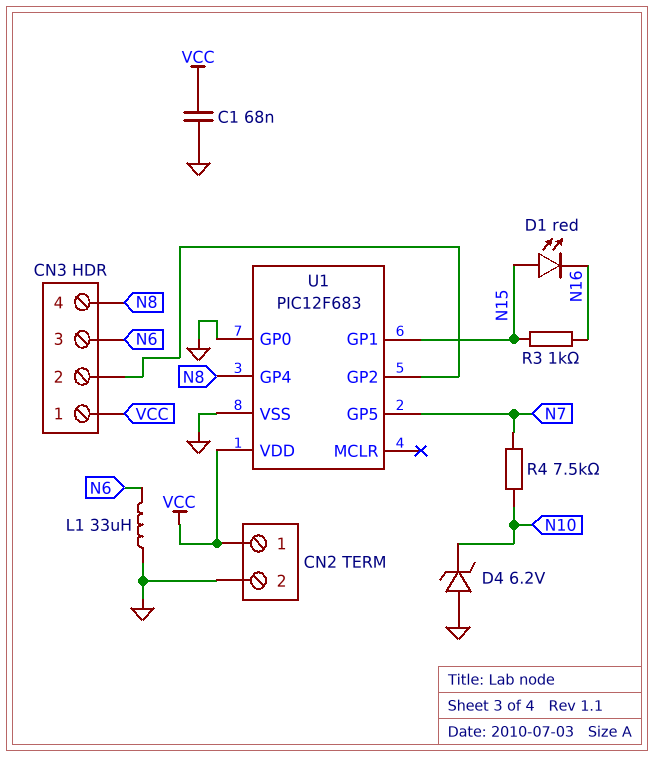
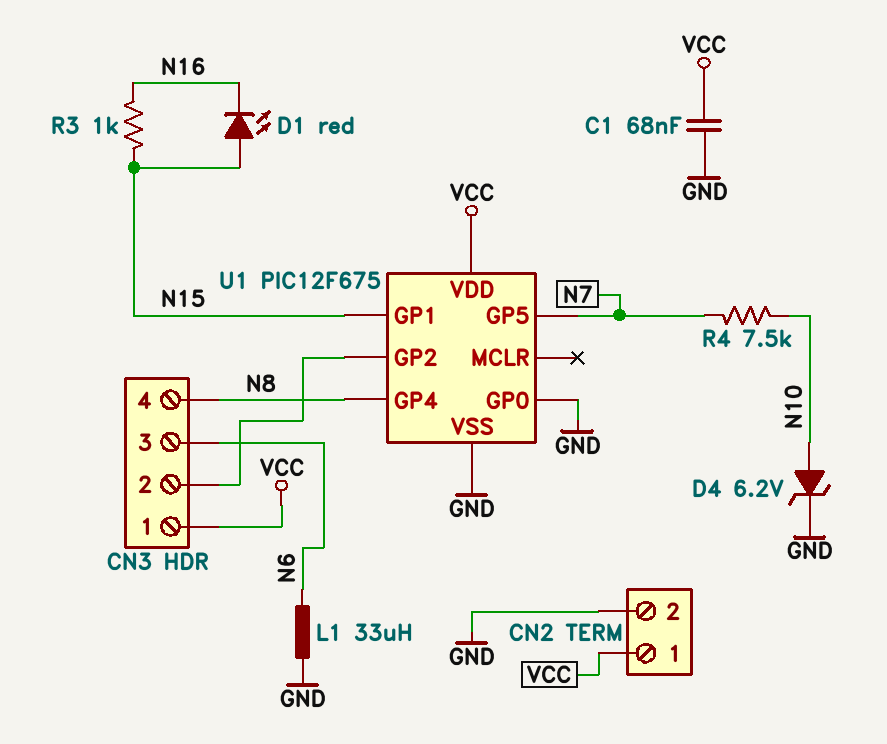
D4: zener 6.2V (A GND, K N10) -> zener 6.2V (A N10, K GND)
U1: PIC12F683 -> PIC12F675

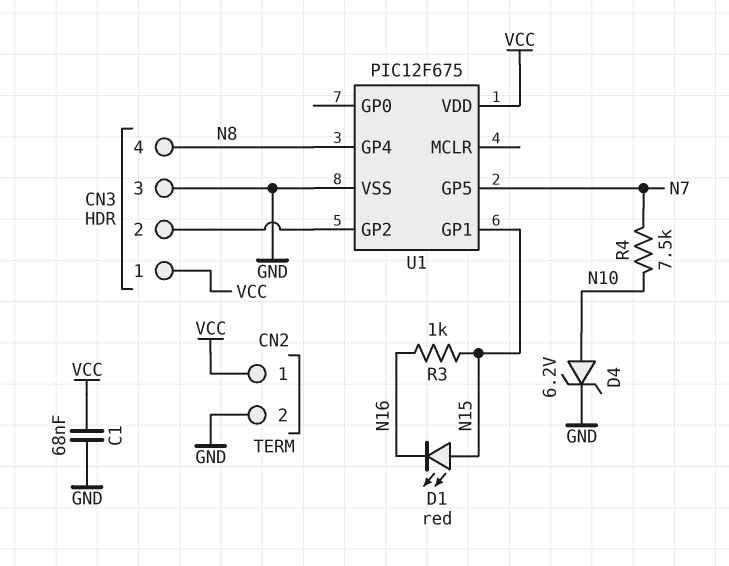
CN3 pin 3: N6 -> GND
L1: 33uH (GND, N6) -> none
U1 pin GP0: GND -> none

